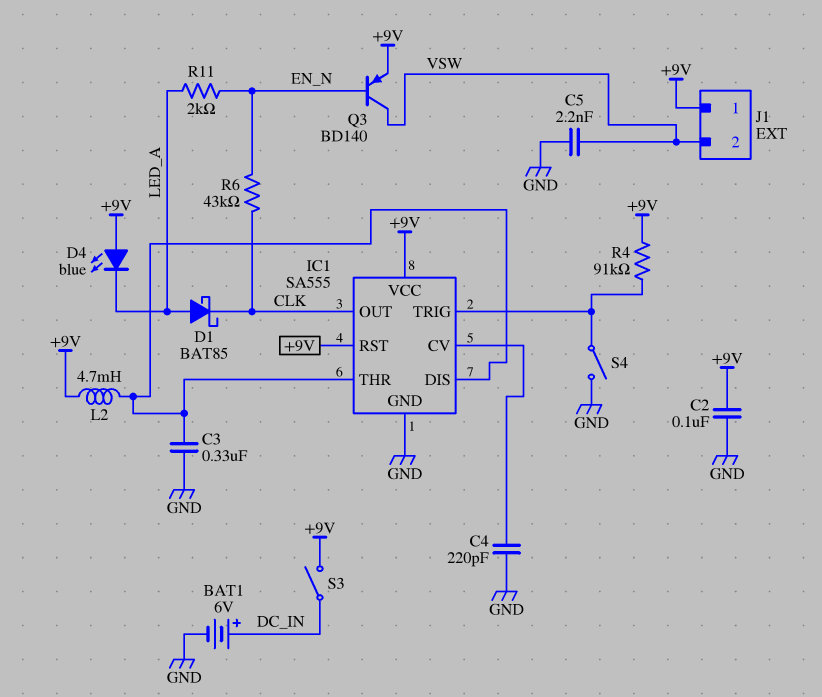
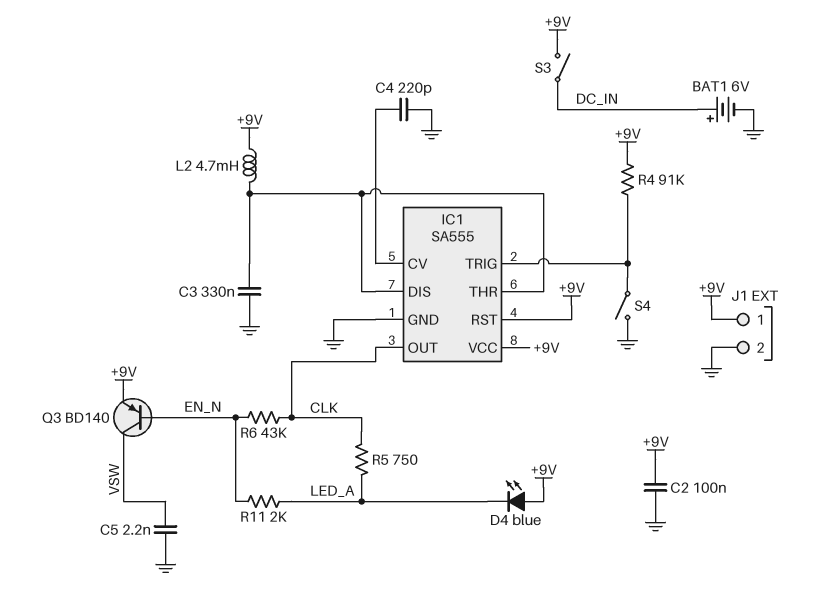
D1: schottky BAT85 (A LED_A, K CLK) -> none
J1 pin 2: VSW -> GND
R5: none -> 750 (CLK, LED_A)

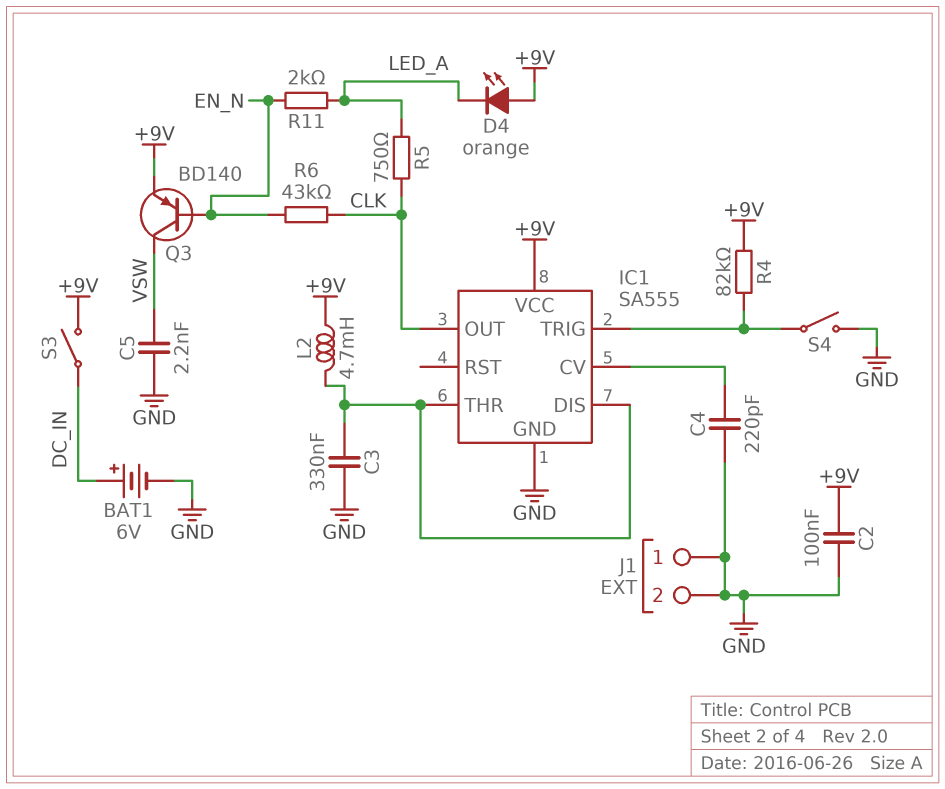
D4: LED blue (A +9V, K LED_A) -> LED orange (A +9V, K LED_A)
IC1 pin RST: +9V -> none
J1 pin 1: +9V -> GND
R4: 91k (+9V, IC1/TRIG) -> 82k (+9V, IC1/TRIG)

